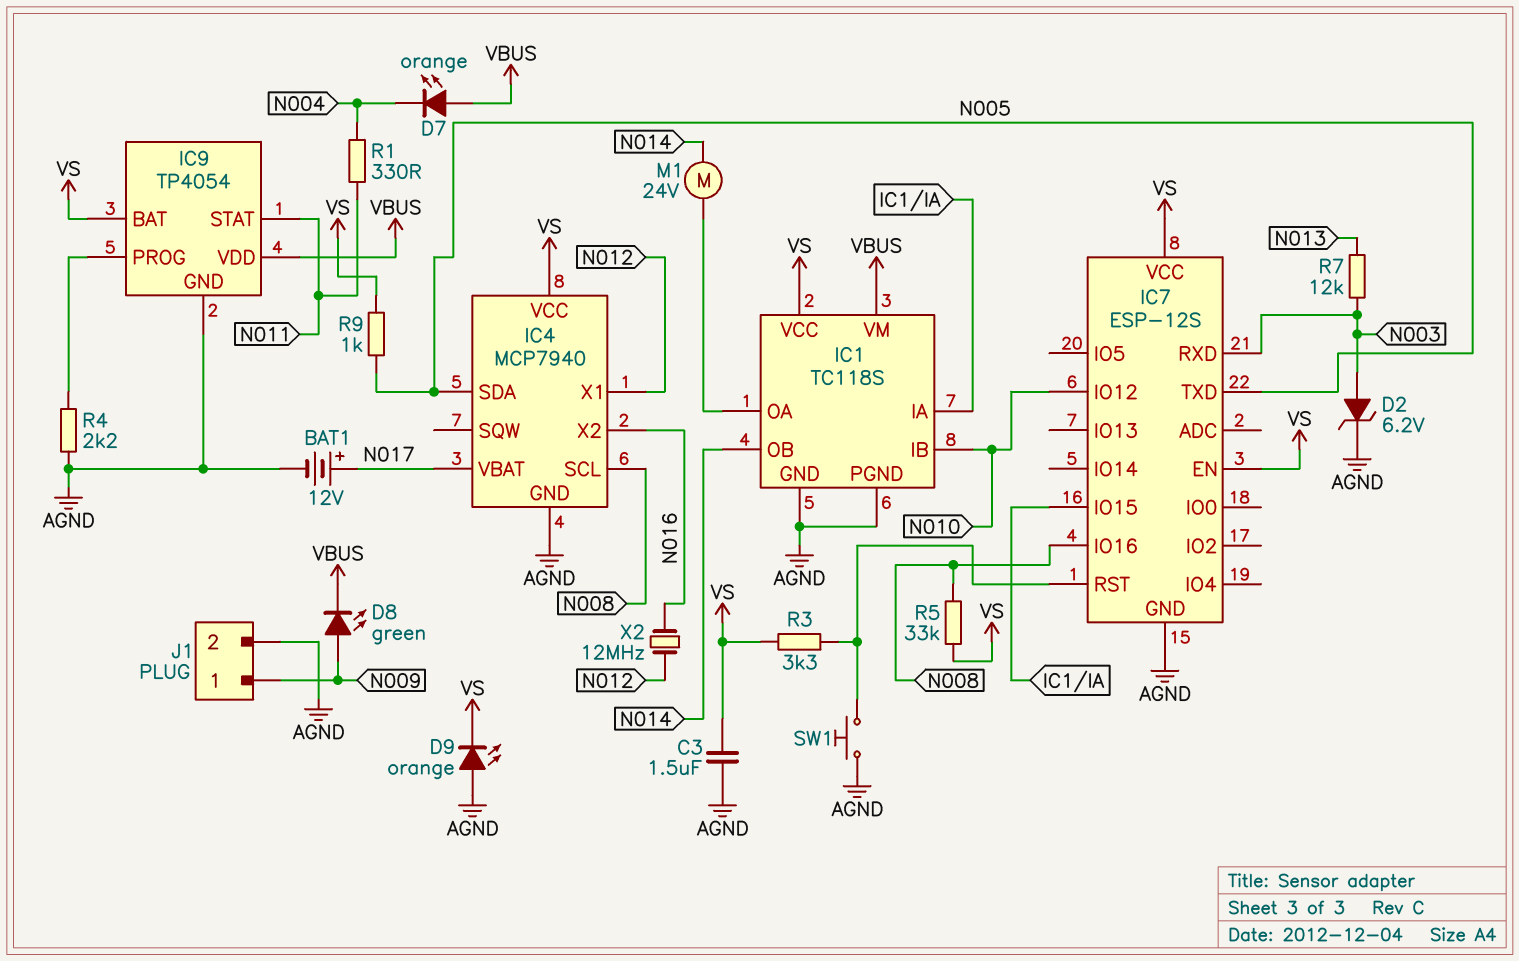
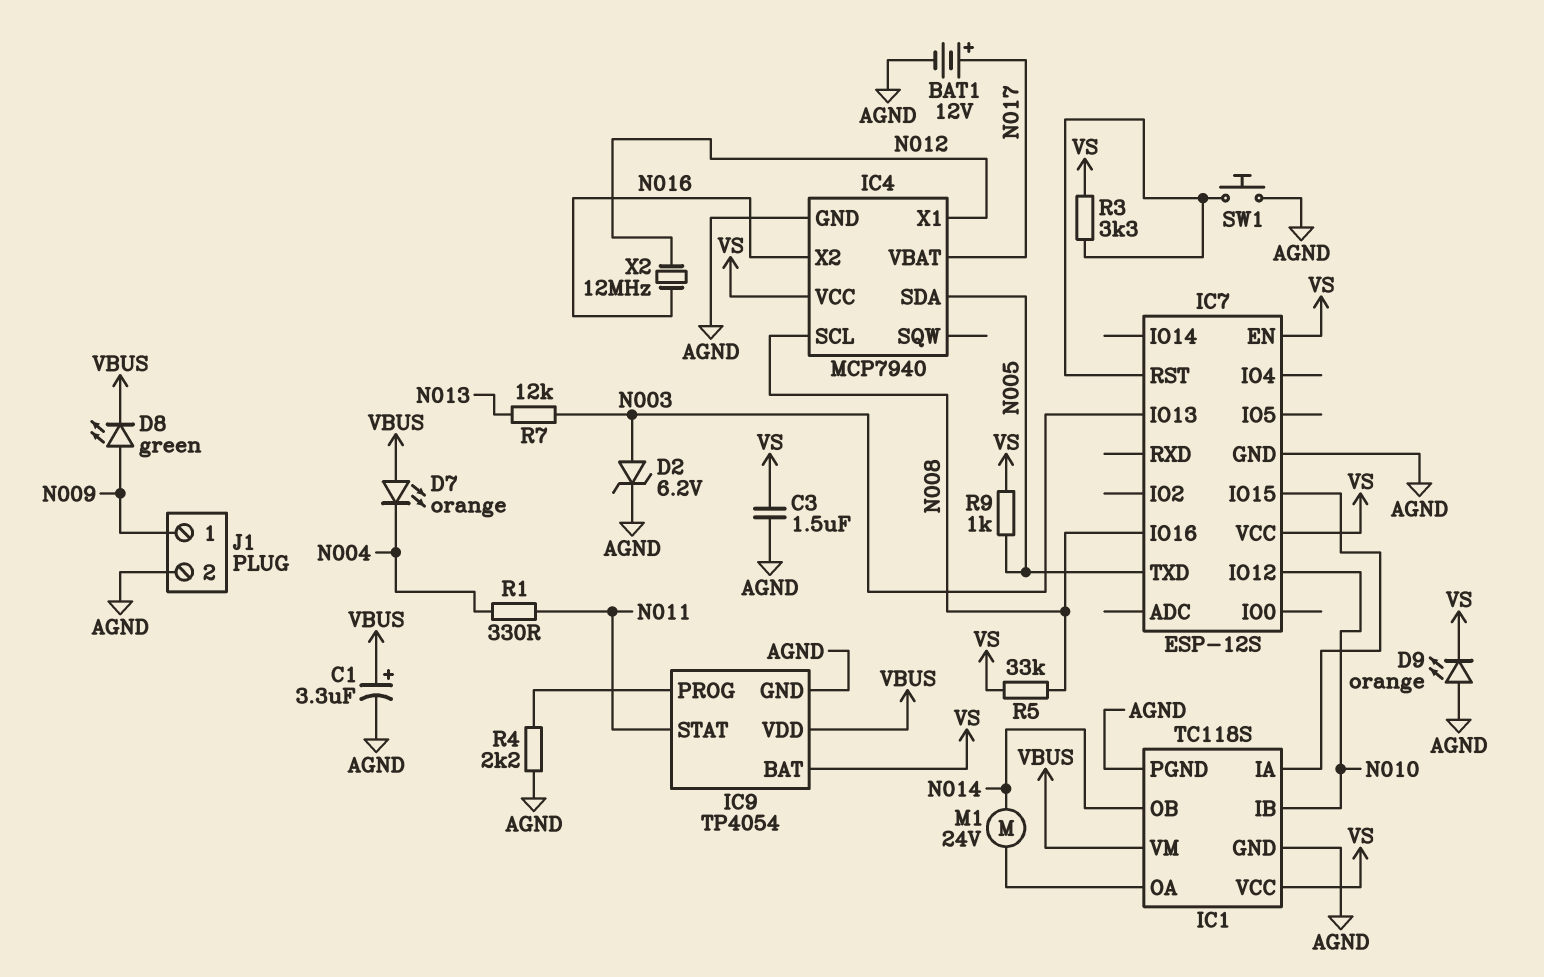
C1: none -> 3.3uF (plus VBUS, minus AGND)
IC7 pin IO13: none -> N003
IC7 pin RXD: N003 -> none

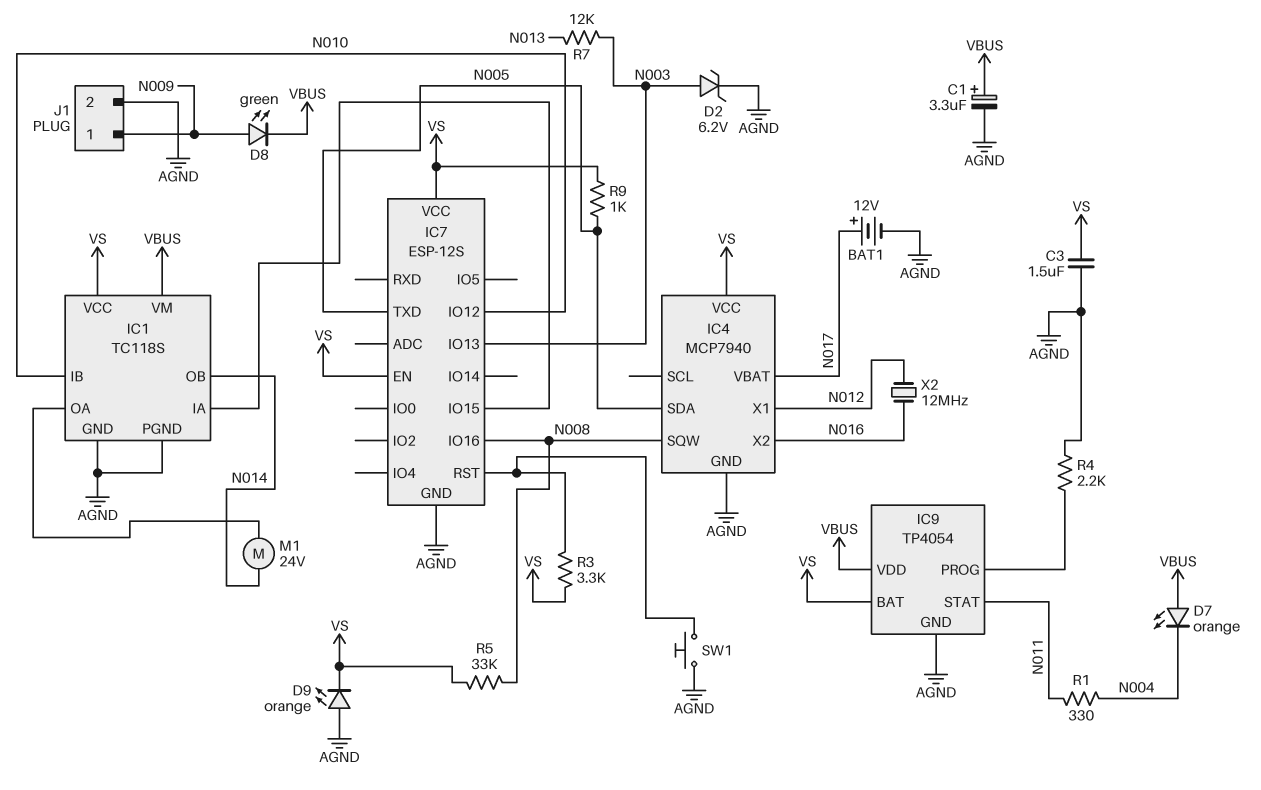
IC4 pin SCL: N008 -> none
IC4 pin SQW: none -> N008

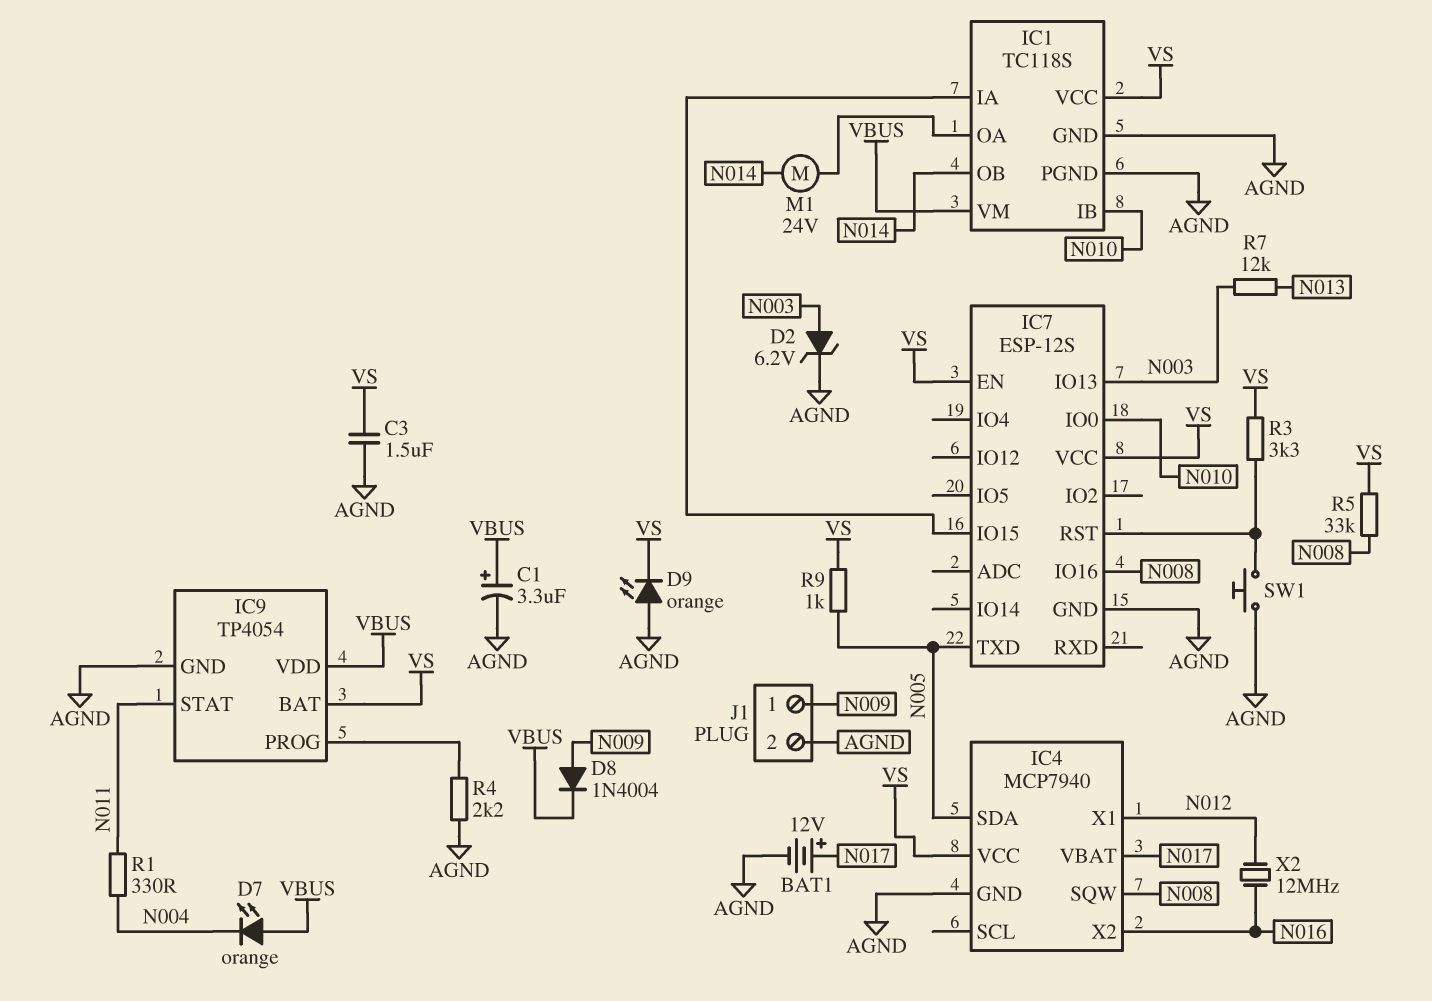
D8: LED green (A N009, K VBUS) -> diode 1N4004 (A N009, K VBUS)
IC7 pin IO0: none -> N010
IC7 pin IO12: N010 -> none

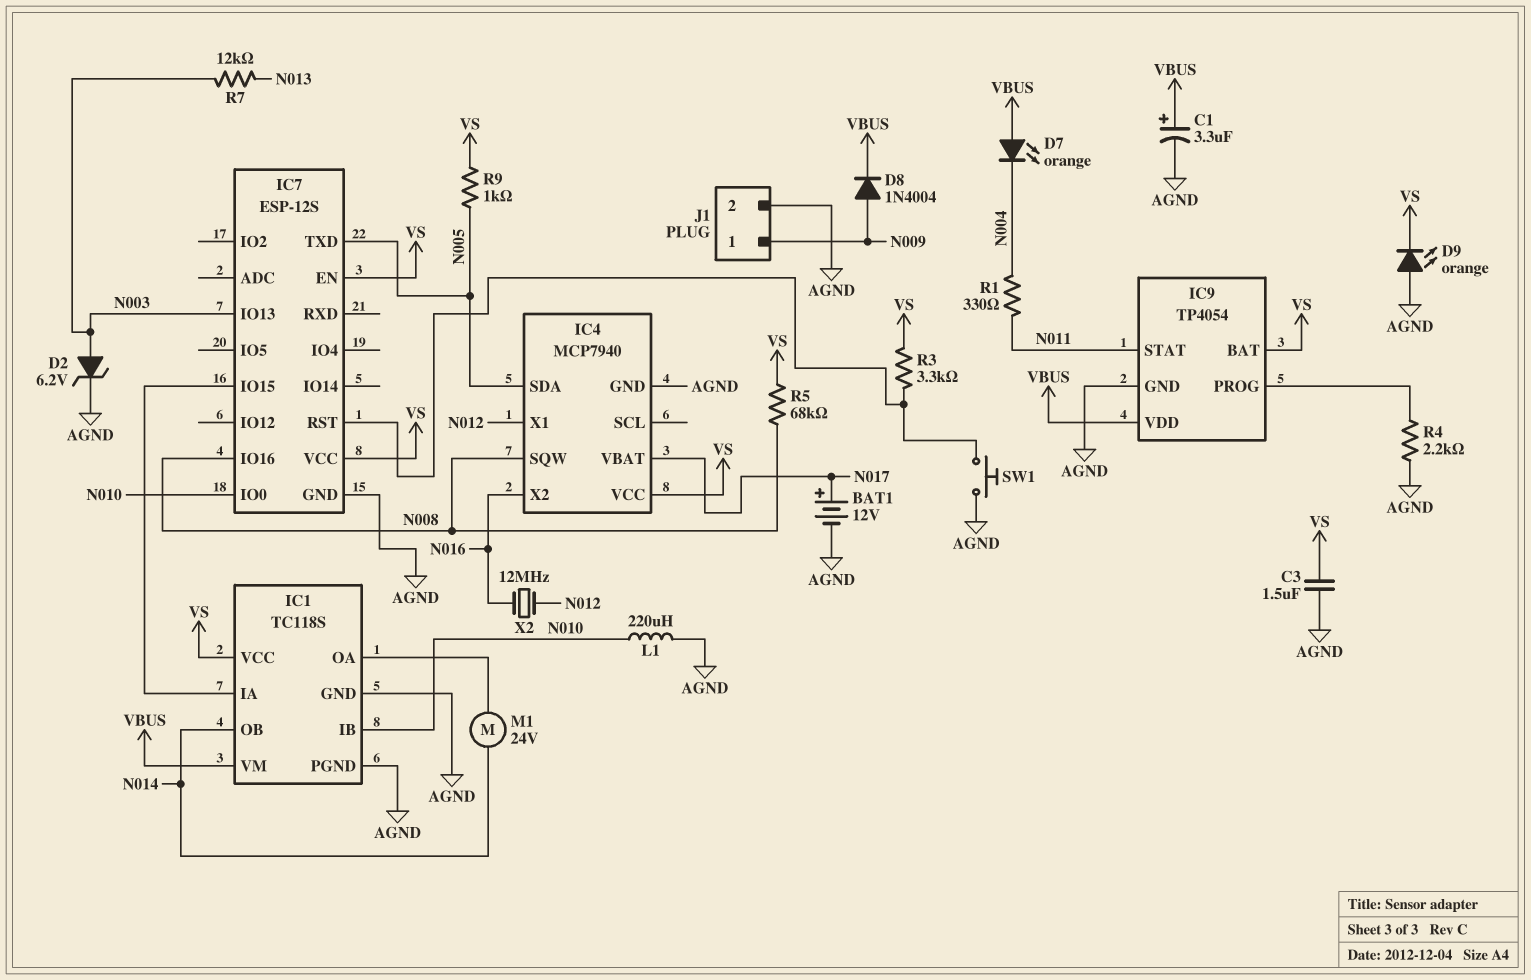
L1: none -> 220uH (AGND, N010)
R5: 33k (N008, VS) -> 68k (N008, VS)

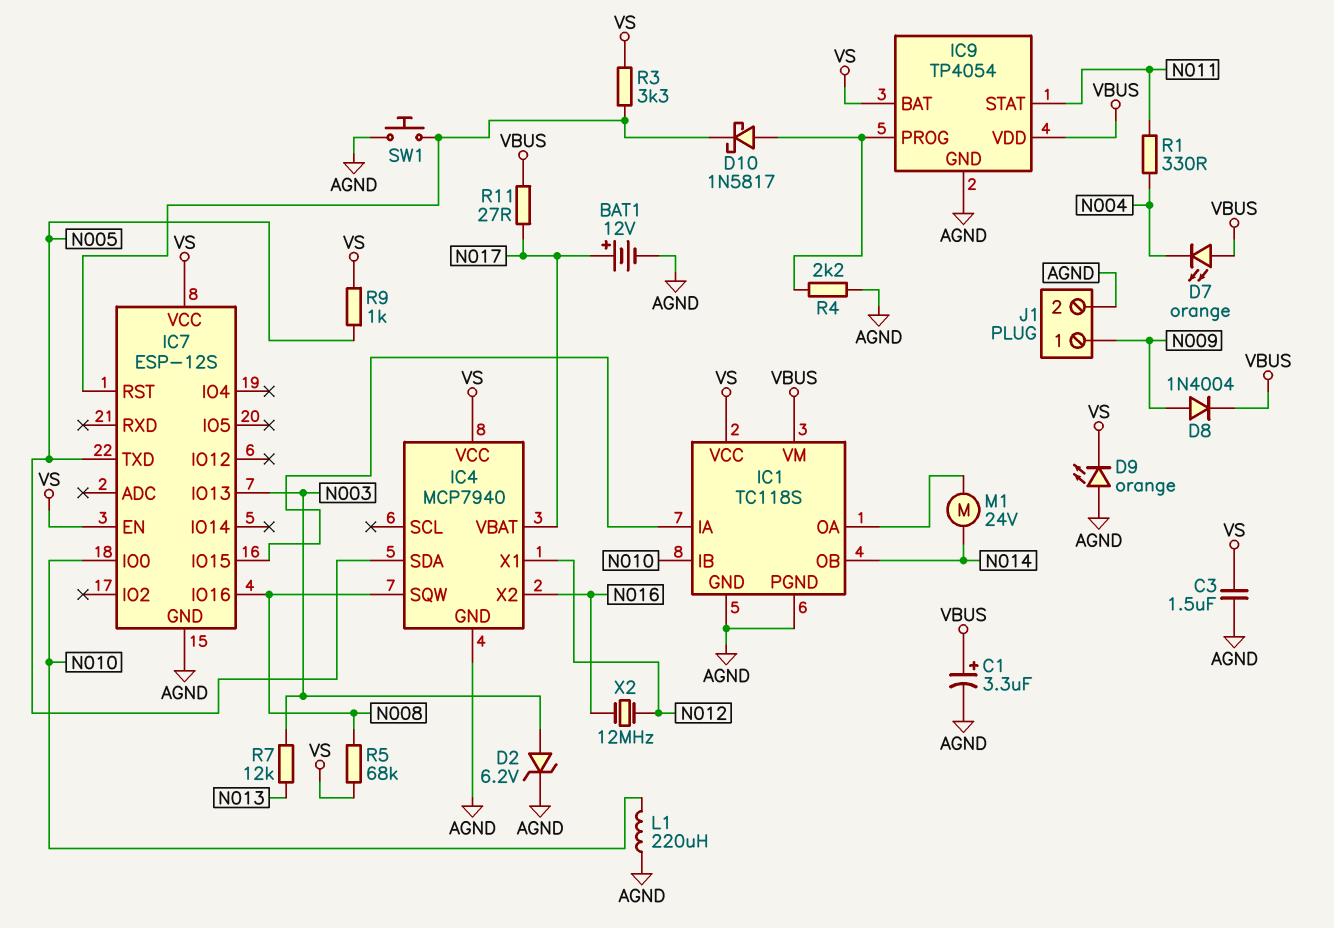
D10: none -> schottky 1N5817 (A IC9/PROG, K IC7/RST)
R11: none -> 27 (N017, VBUS)

